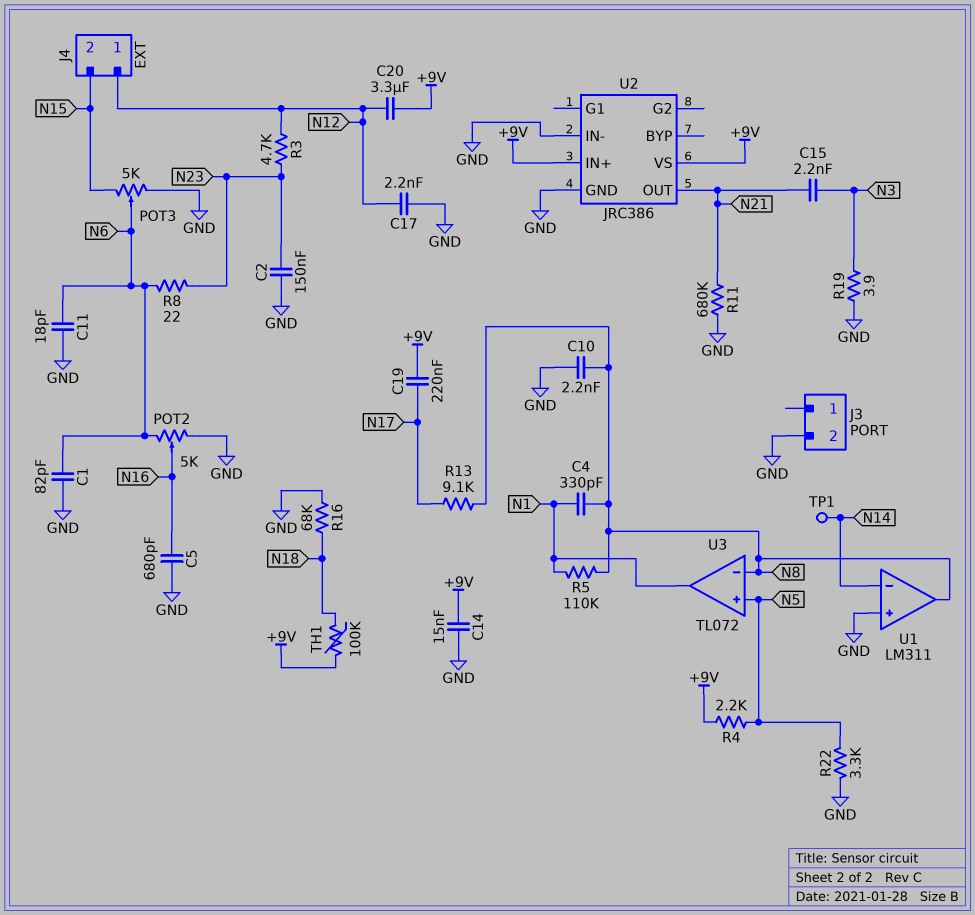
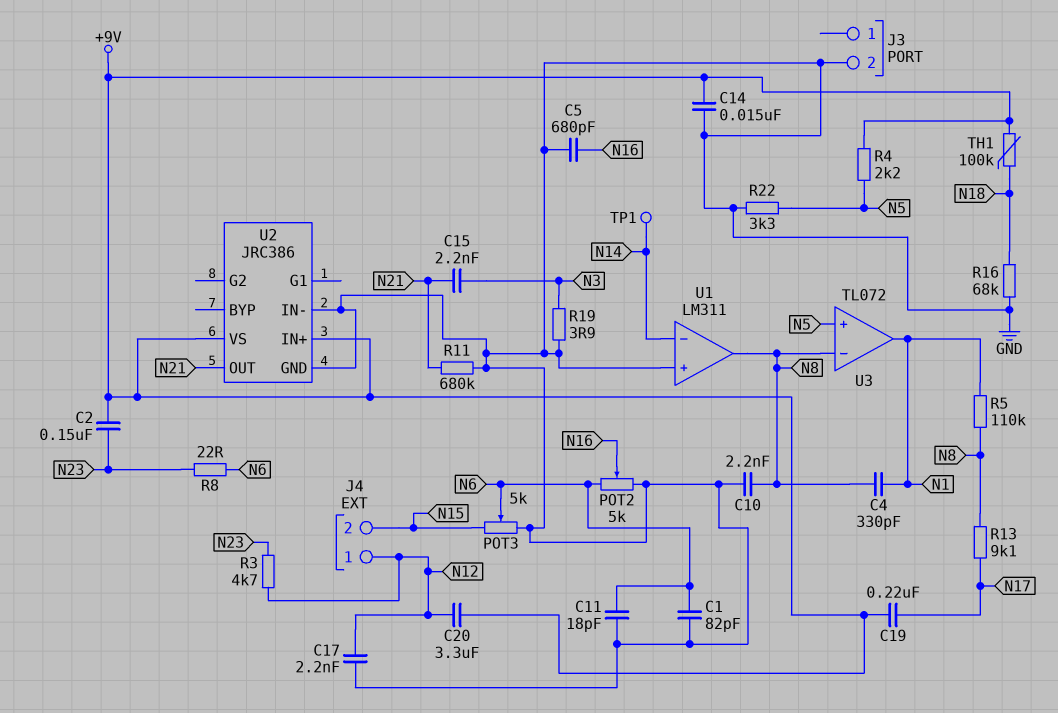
C2: 150nF (GND, N23) -> 150nF (+9V, N23)

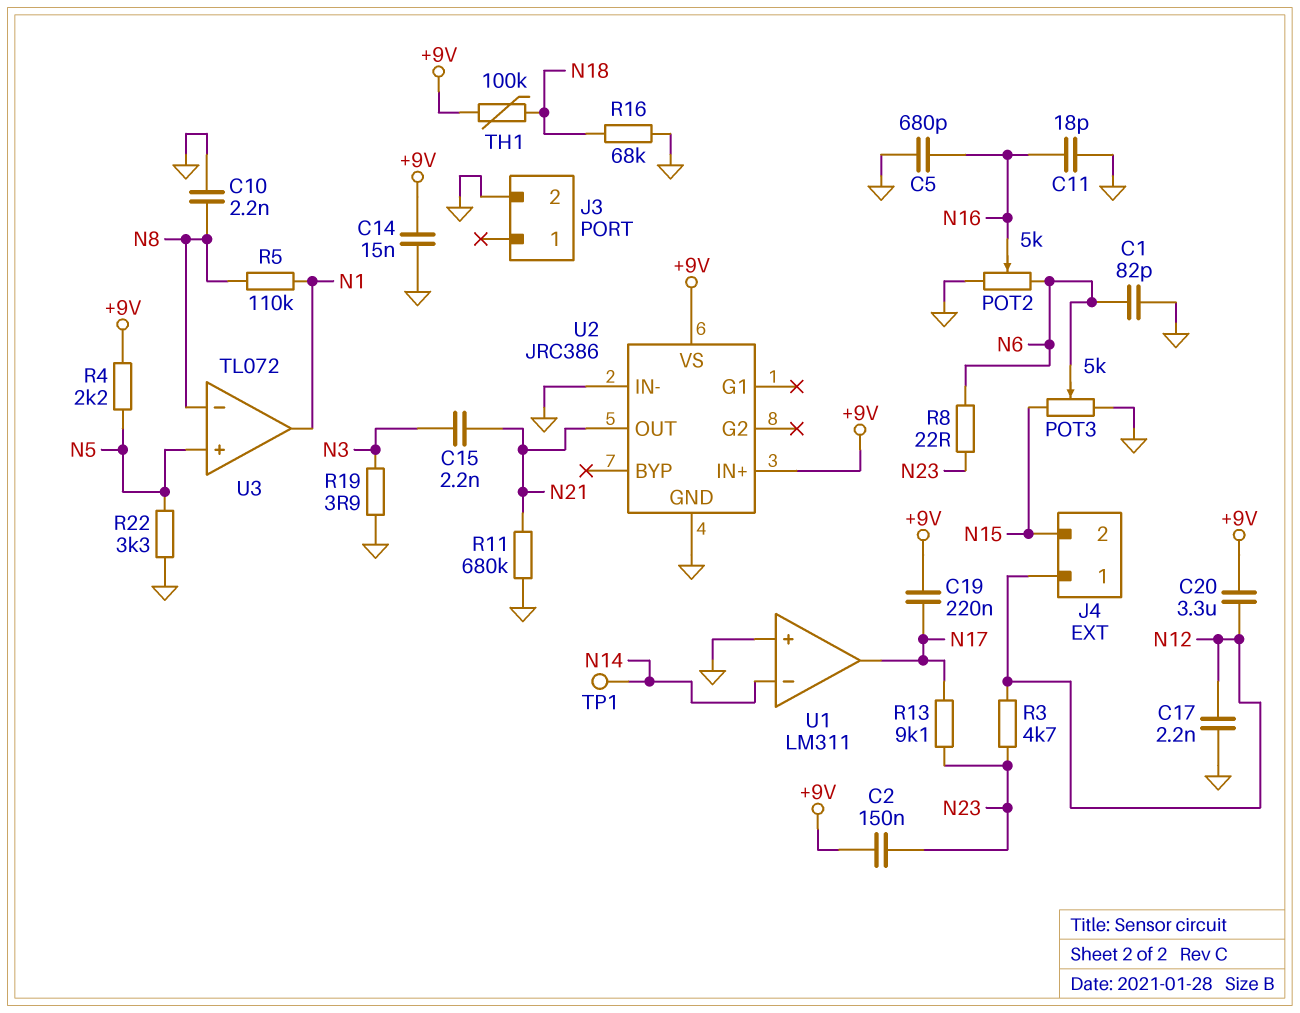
C4: 330pF (N1, N8) -> none
C11: 18pF (GND, N6) -> 18pF (GND, N16)
R13: 9.1k (N8, N17) -> 9.1k (N17, N23)
U1 pin out: N8 -> N17

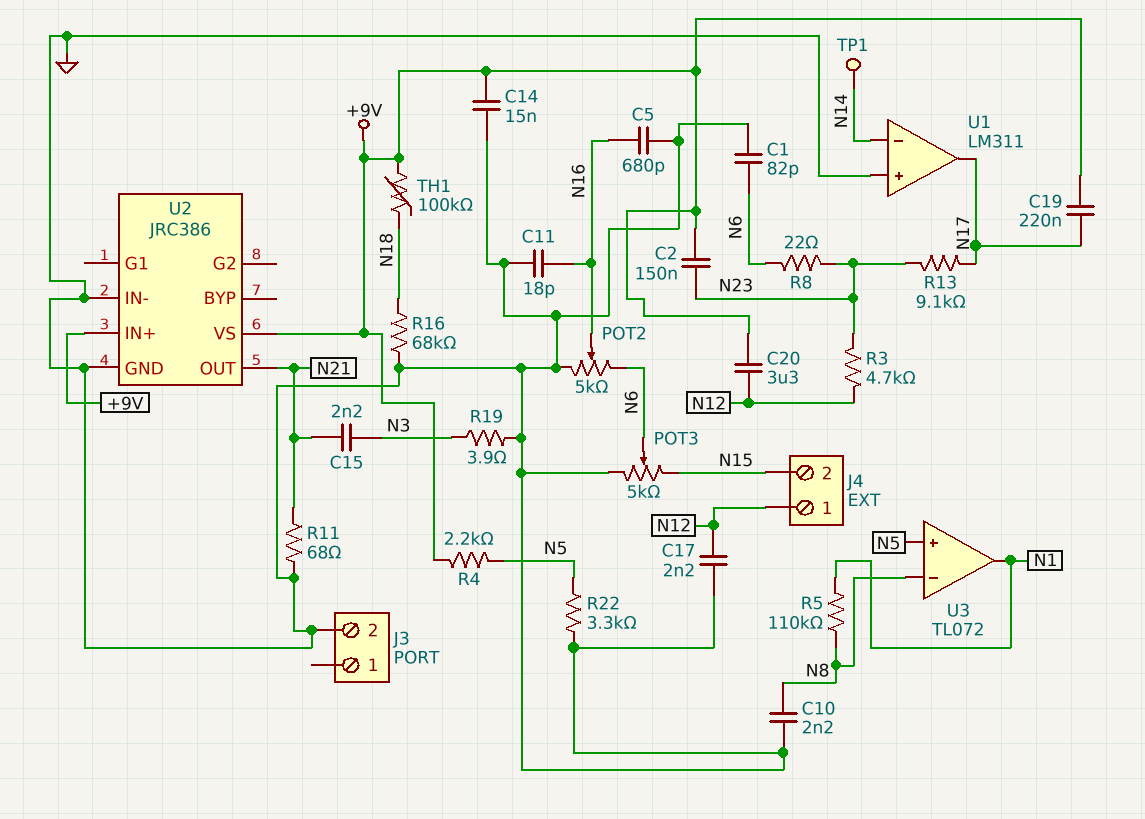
R11: 680k (GND, N21) -> 68 (GND, N21)

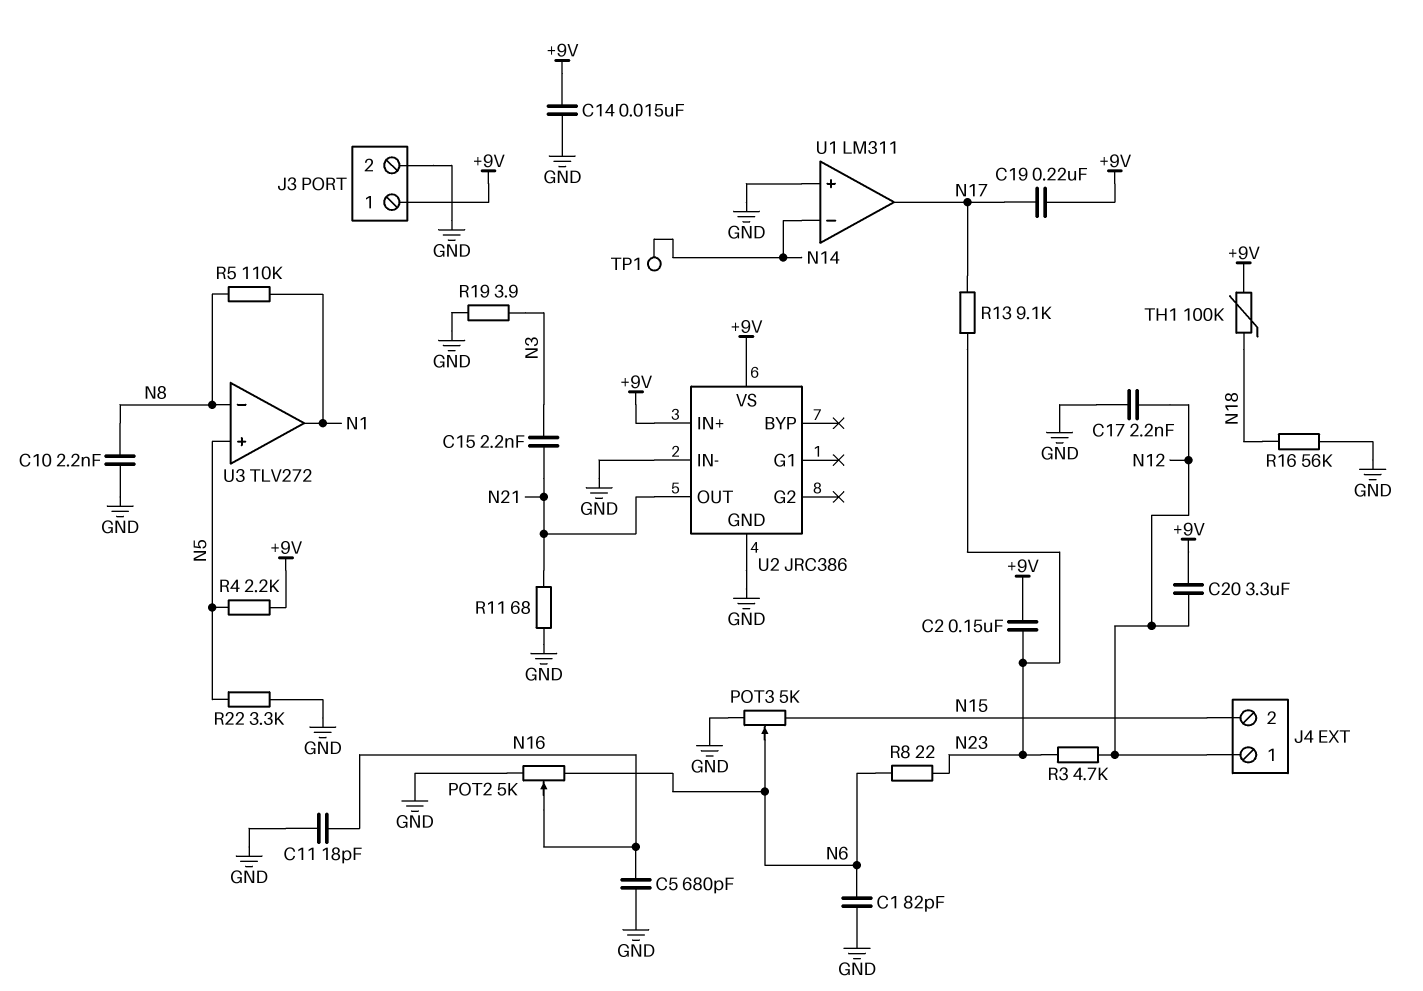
J3 pin 1: none -> +9V
R16: 68k (GND, N18) -> 56k (GND, N18)
U3: TL072 -> TLV272

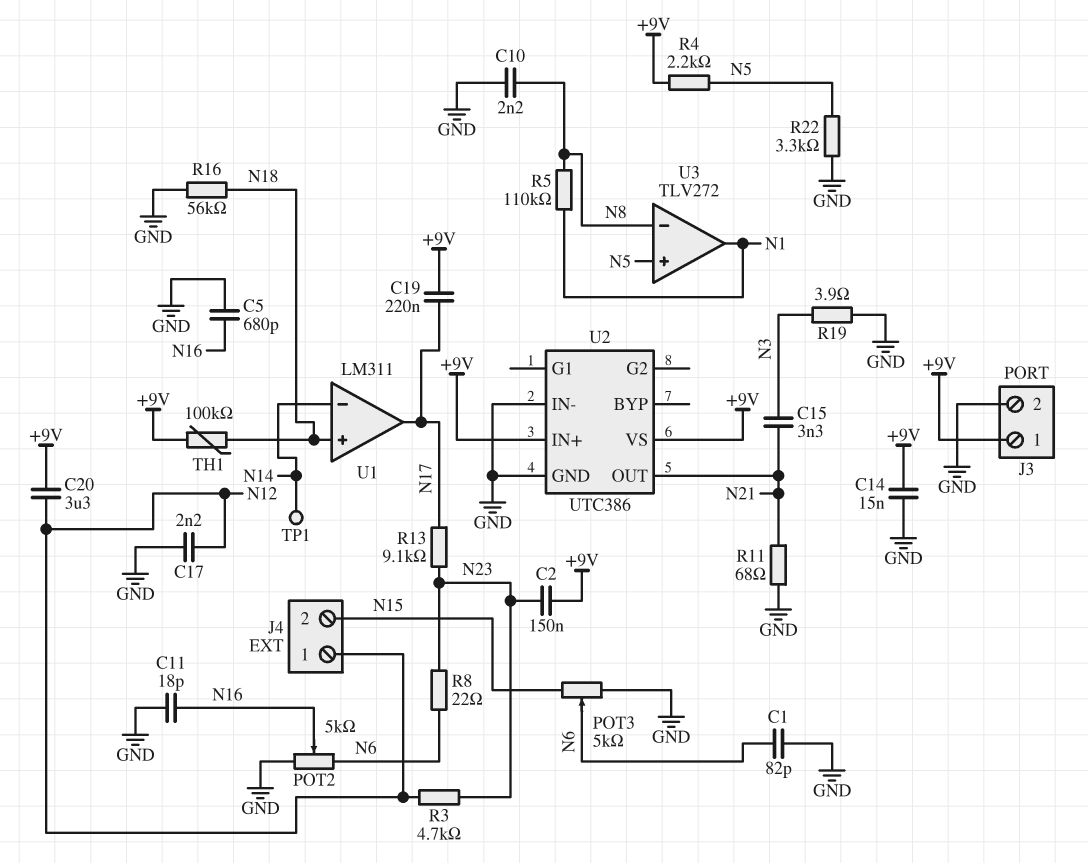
C15: 2.2nF (N3, N21) -> 3.3nF (N3, N21)
U1 pin in+: GND -> N18
U2: JRC386 -> UTC386

